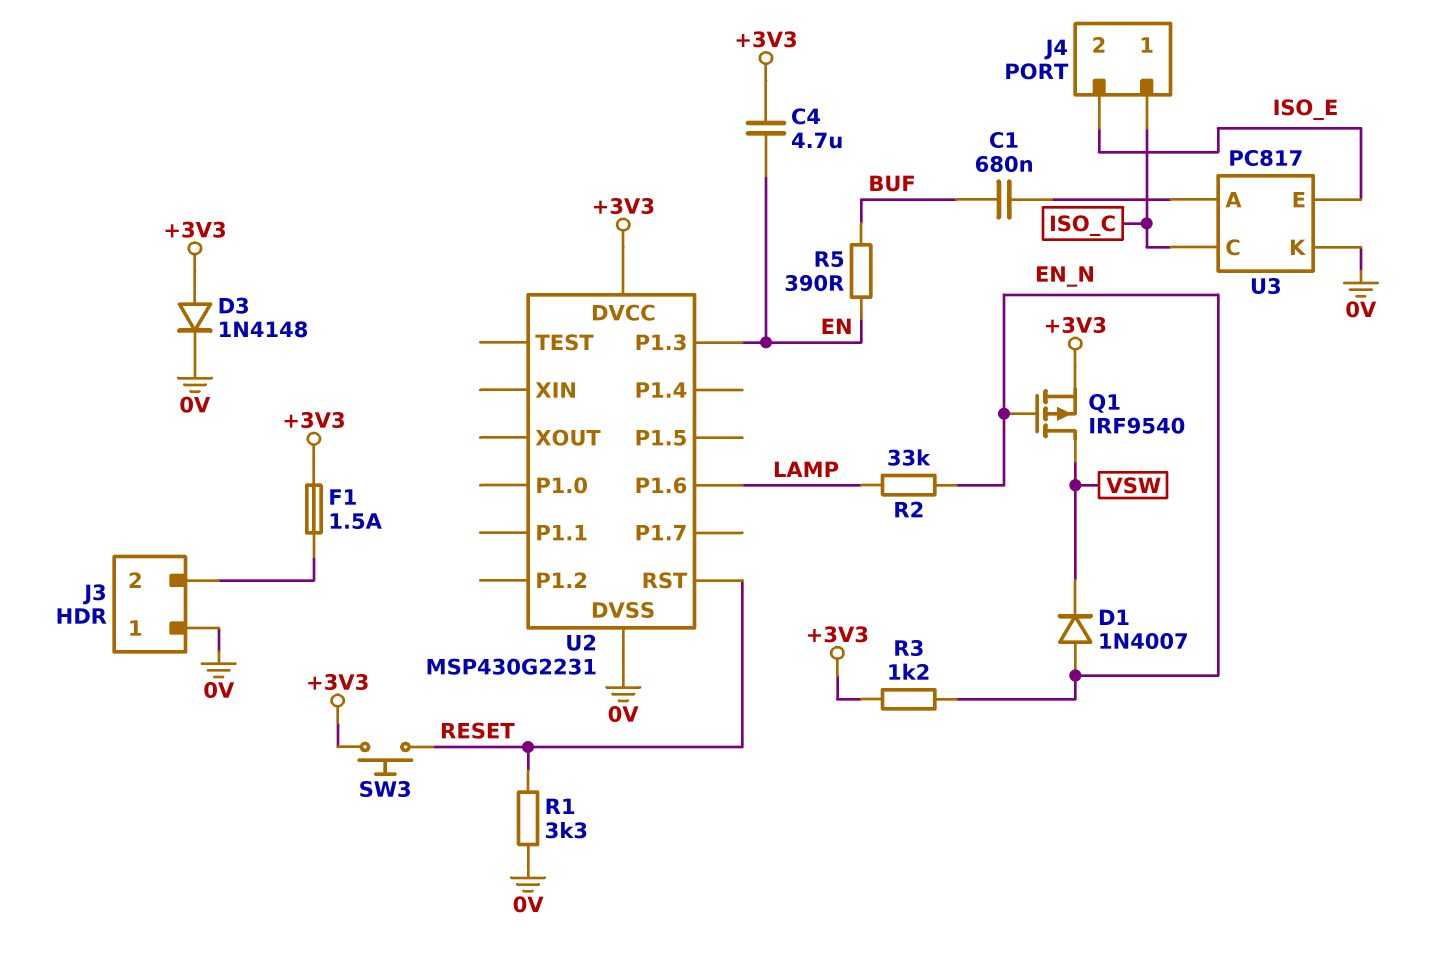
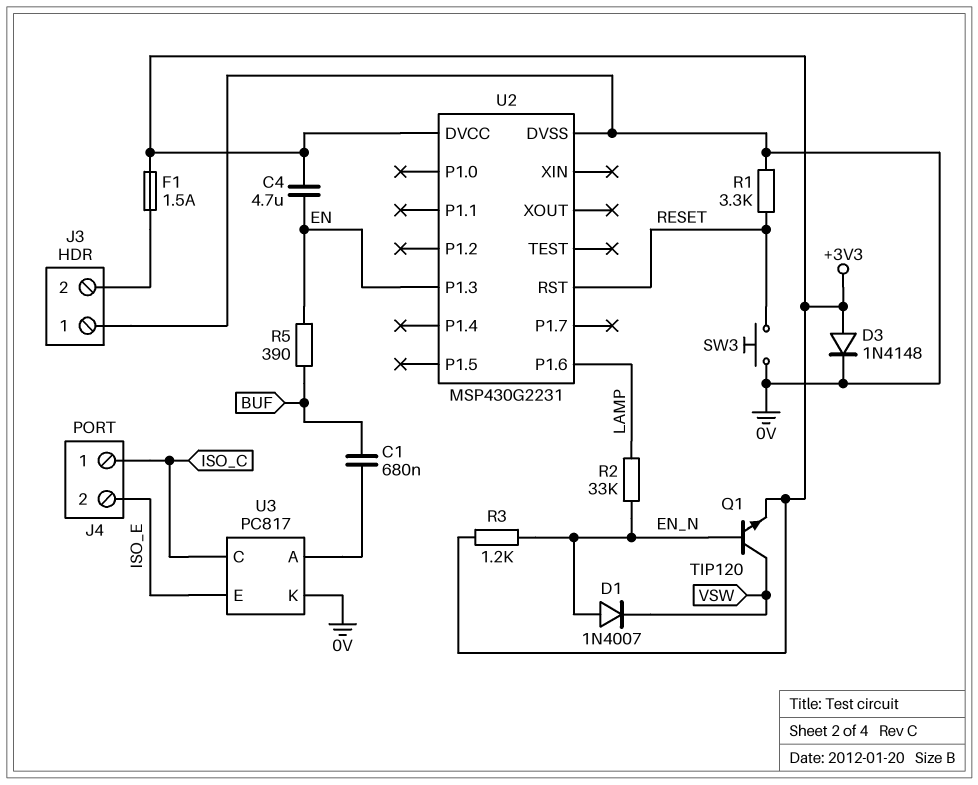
Q1: PMOS IRF9540 (G EN_N, D VSW, S +3V3) -> NPN TIP120 (B EN_N, C VSW, E +3V3)
SW3: button (+3V3, RESET) -> button (0V, RESET)

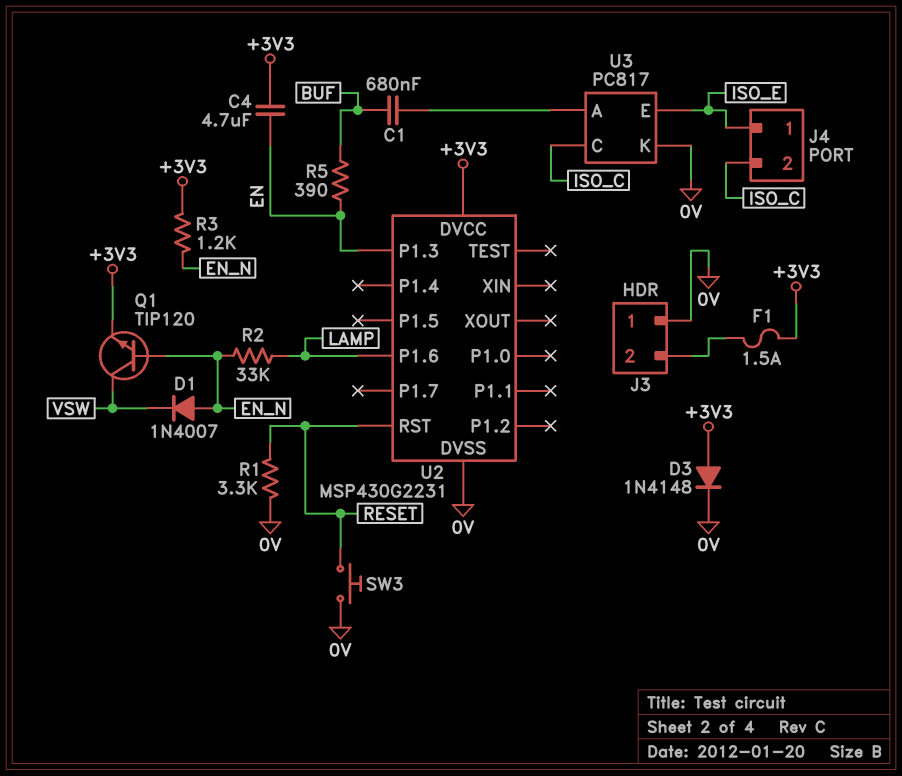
J4 pin 1: ISO_C -> ISO_E
J4 pin 2: ISO_E -> ISO_C

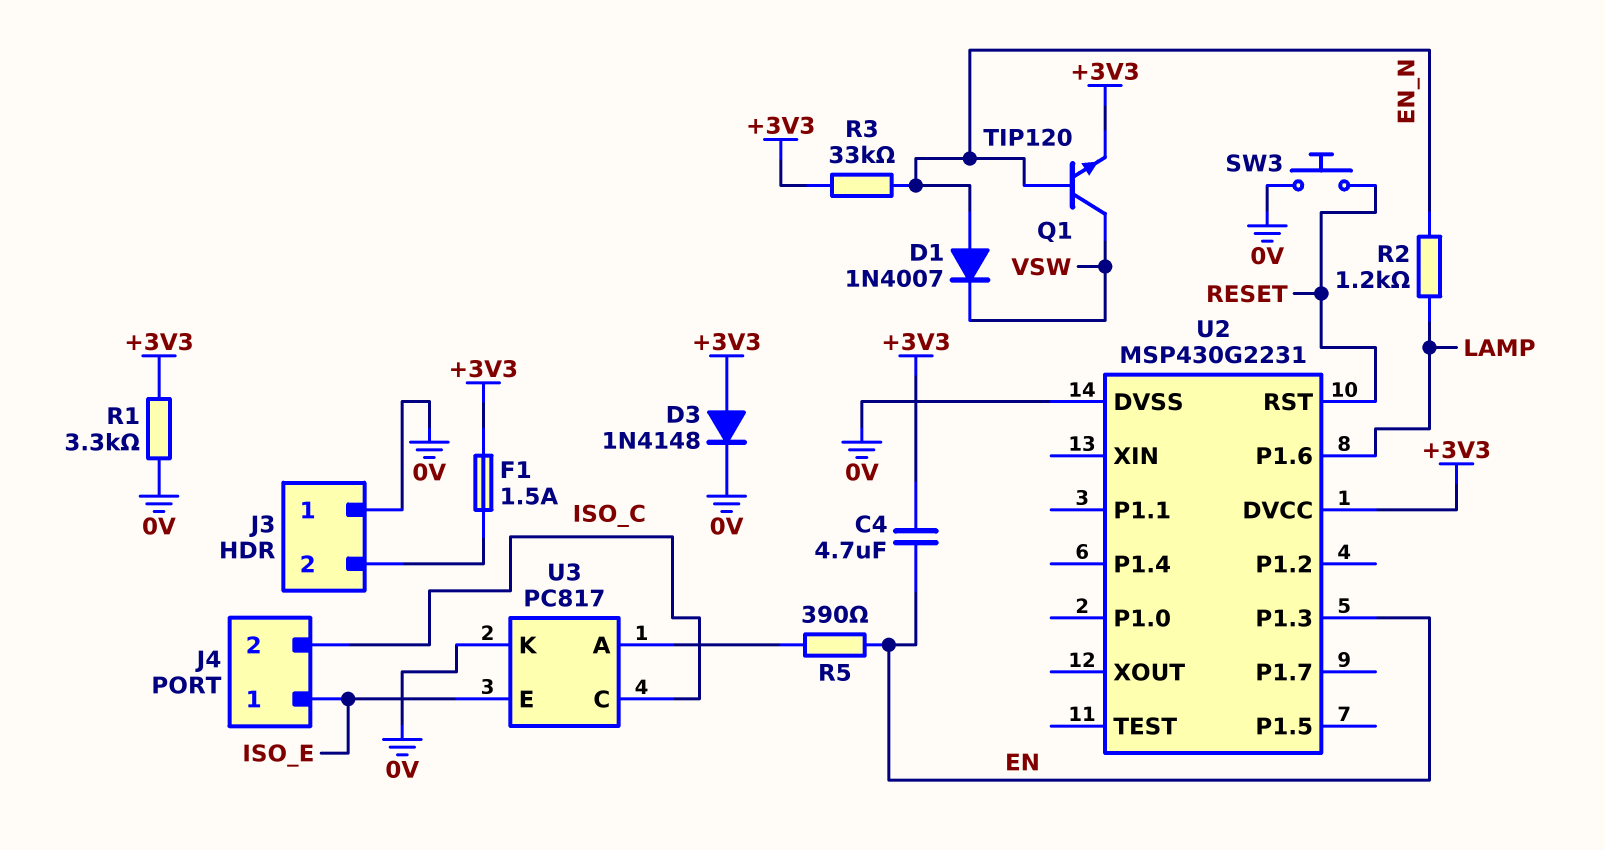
C1: 680nF (BUF, U3/A) -> none
R1: 3.3k (0V, RESET) -> 3.3k (+3V3, 0V)
R2: 33k (EN_N, LAMP) -> 1.2k (EN_N, LAMP)
R3: 1.2k (+3V3, EN_N) -> 33k (+3V3, EN_N)
R5: 390 (BUF, EN) -> 390 (EN, U3/A)

